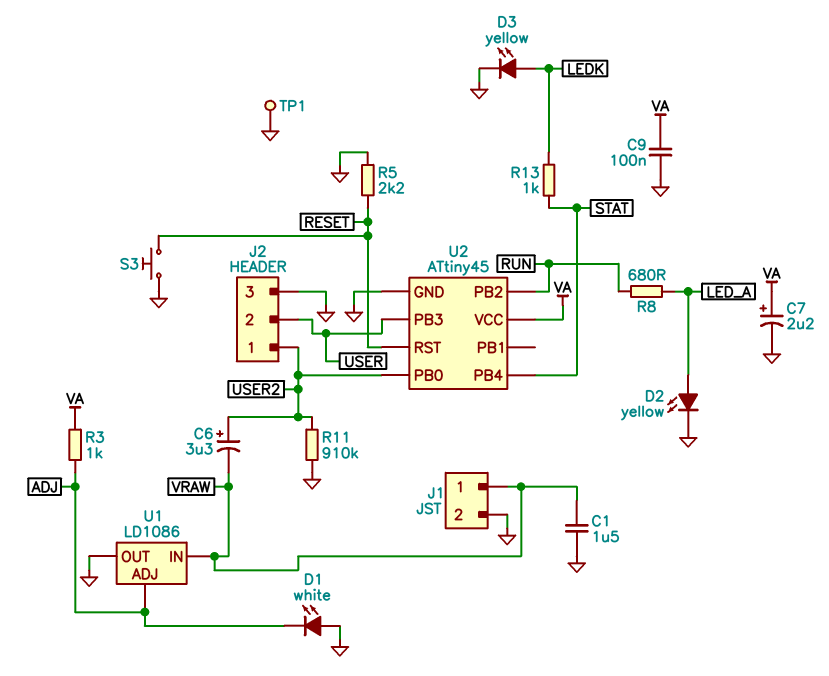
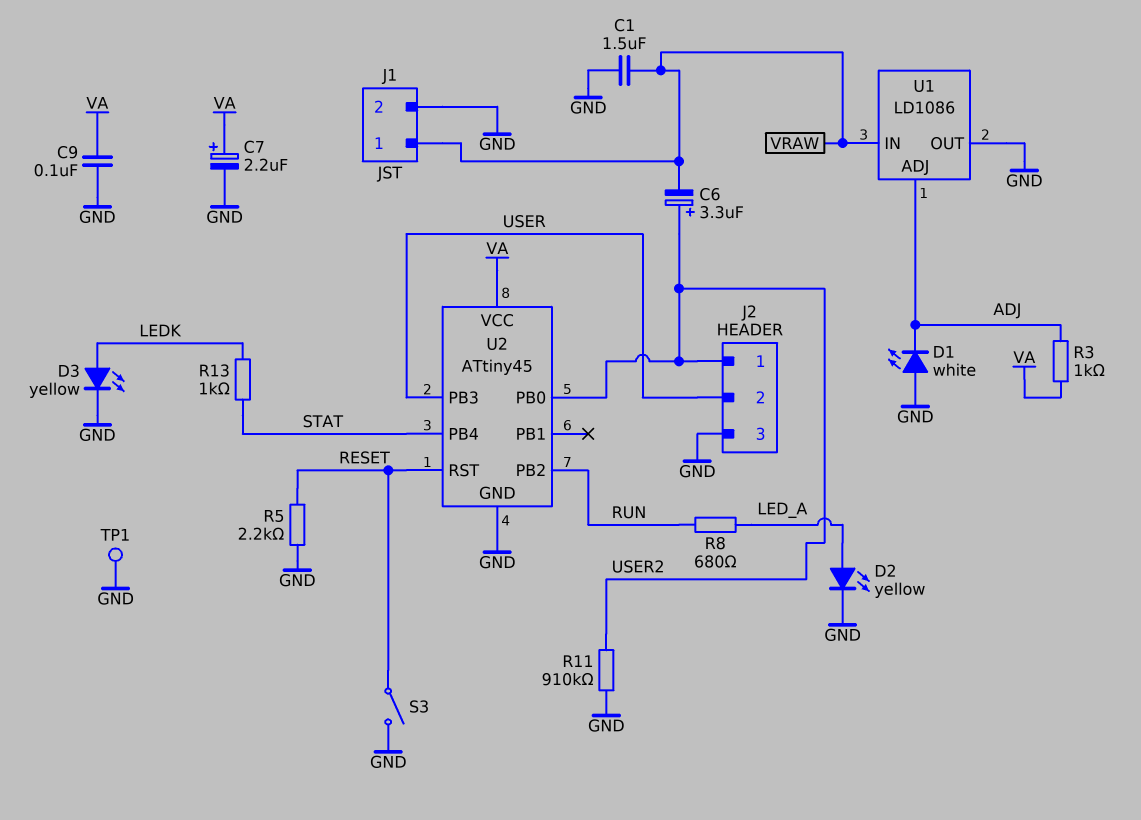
S3: button (GND, RESET) -> switch (GND, RESET)

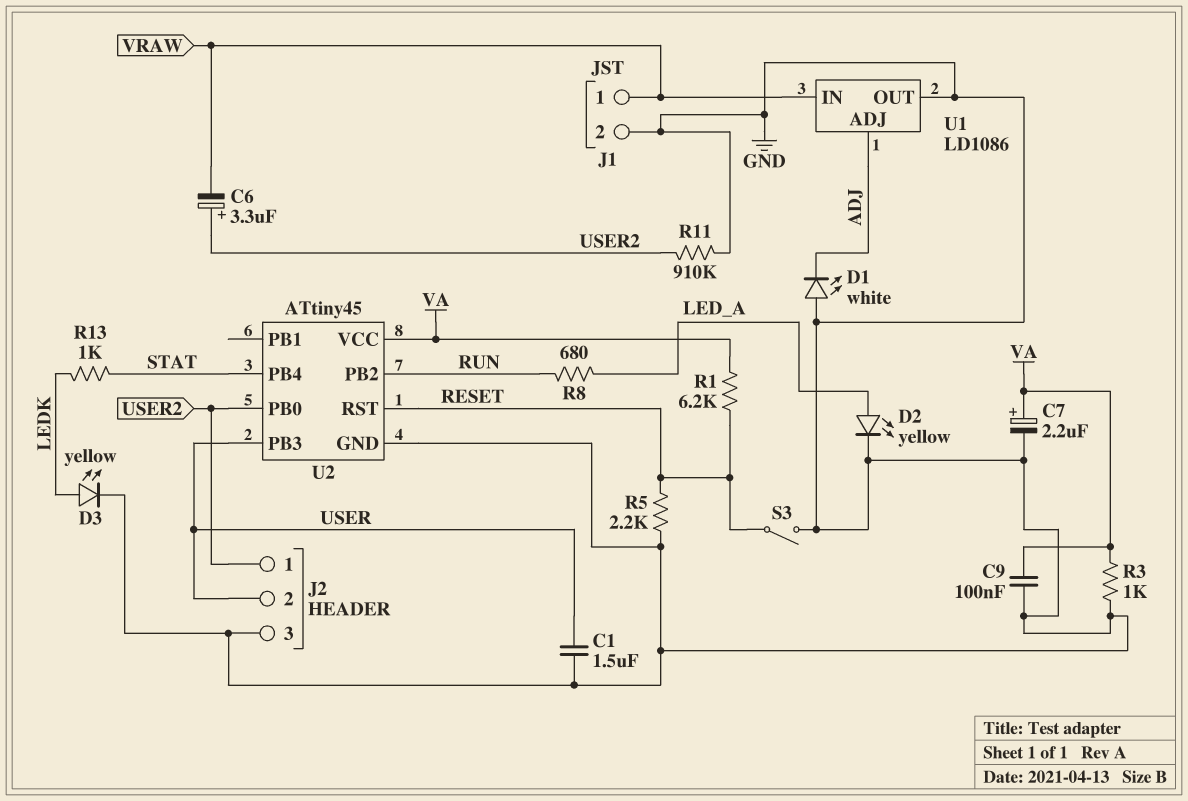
C1: 1.5uF (GND, VRAW) -> 1.5uF (GND, USER)
R1: none -> 6.2k (RESET, VA)
R3: 1k (ADJ, VA) -> 1k (GND, VA)
TP1: test point (GND) -> none

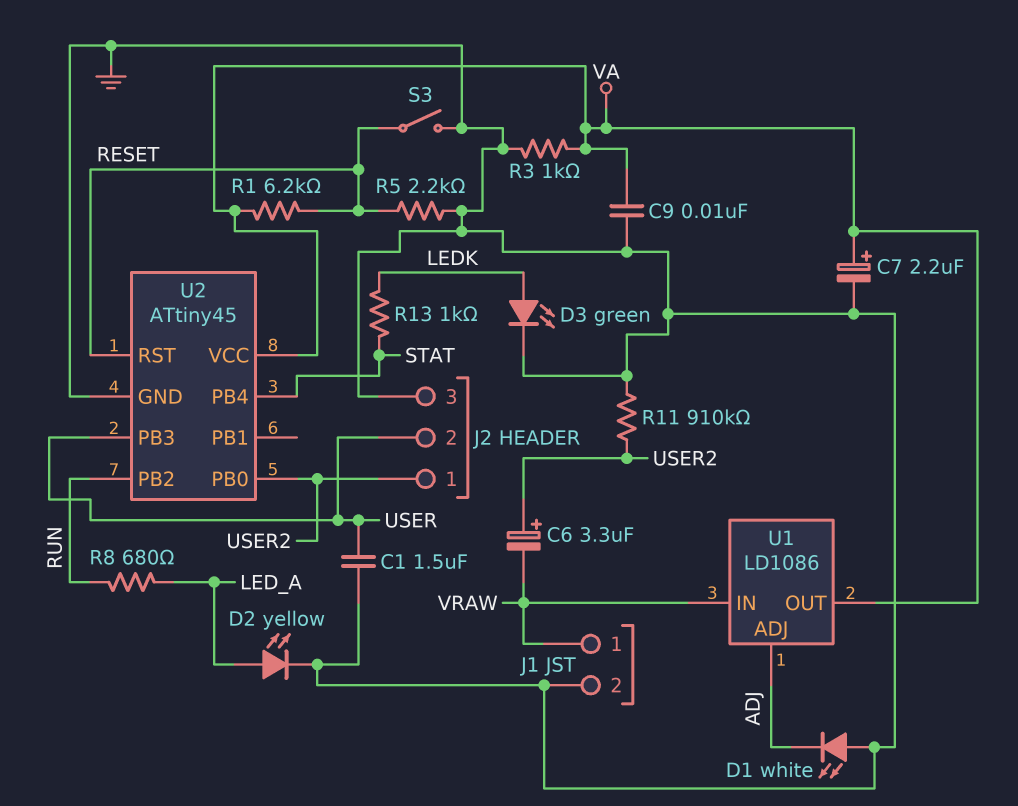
C9: 100nF (GND, VA) -> 10nF (GND, VA)
D3: LED yellow (A LEDK, K GND) -> LED green (A LEDK, K GND)
U1 pin OUT: GND -> VA

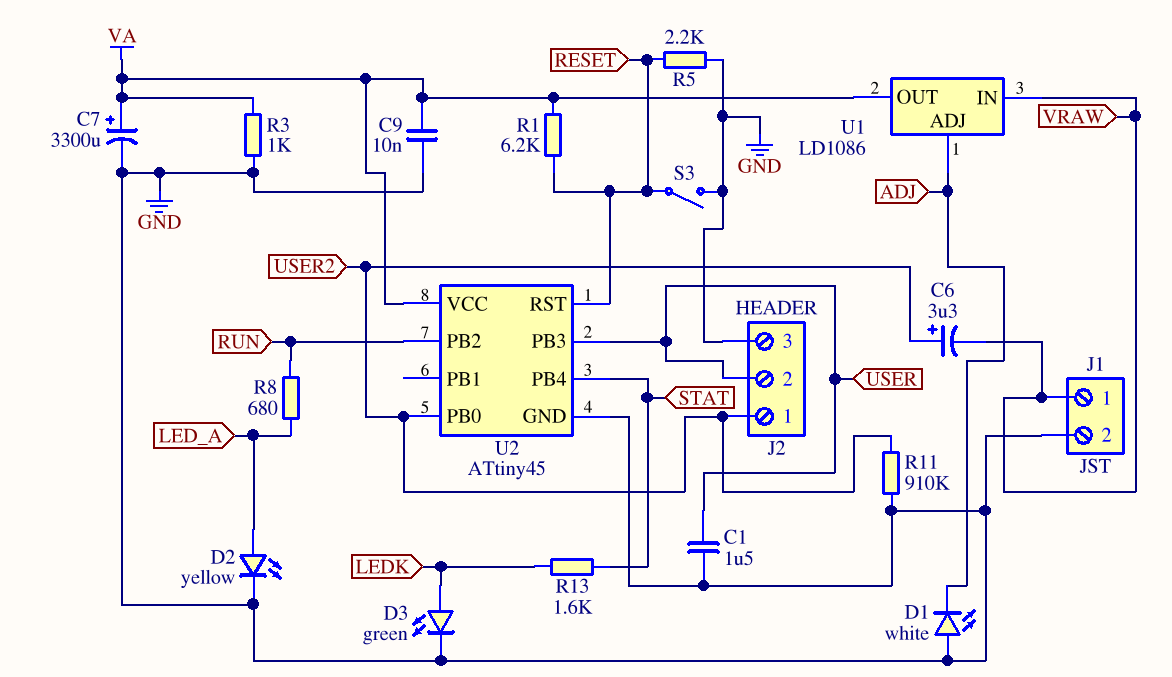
C7: 2.2uF (plus VA, minus GND) -> 3300uF (plus VA, minus GND)
R13: 1k (LEDK, STAT) -> 1.6k (LEDK, STAT)

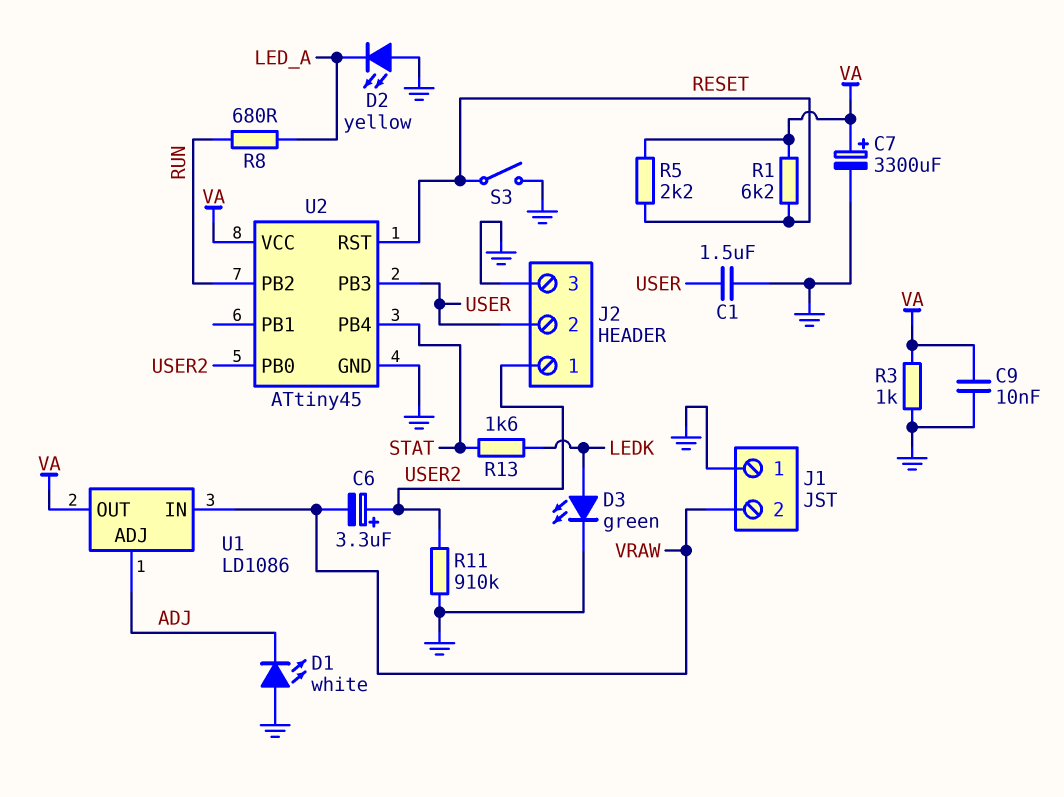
D2: LED yellow (A LED_A, K GND) -> LED yellow (A GND, K LED_A)
J1 pin 1: VRAW -> GND
J1 pin 2: GND -> VRAW
R5: 2.2k (GND, RESET) -> 2.2k (RESET, VA)

